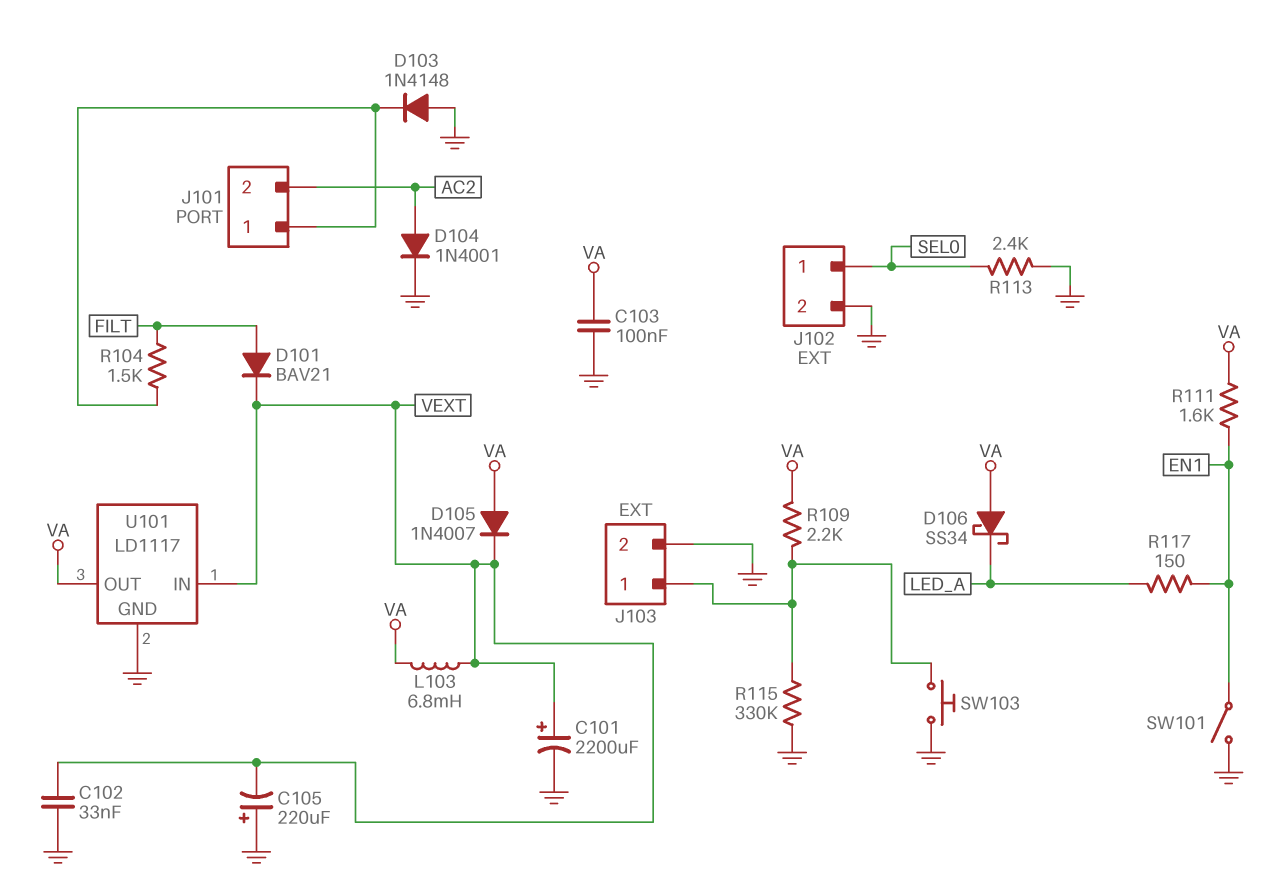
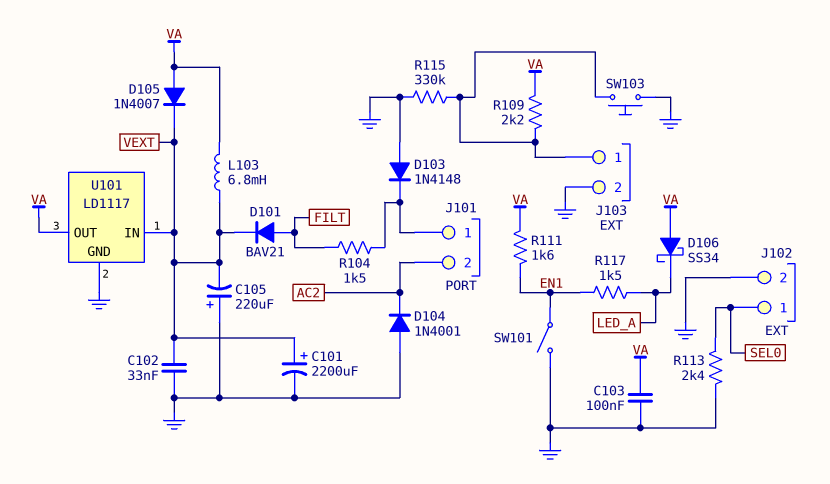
D104: diode 1N4001 (A AC2, K GND) -> diode 1N4001 (A GND, K AC2)
R117: 150 (EN1, LED_A) -> 1.5k (EN1, LED_A)

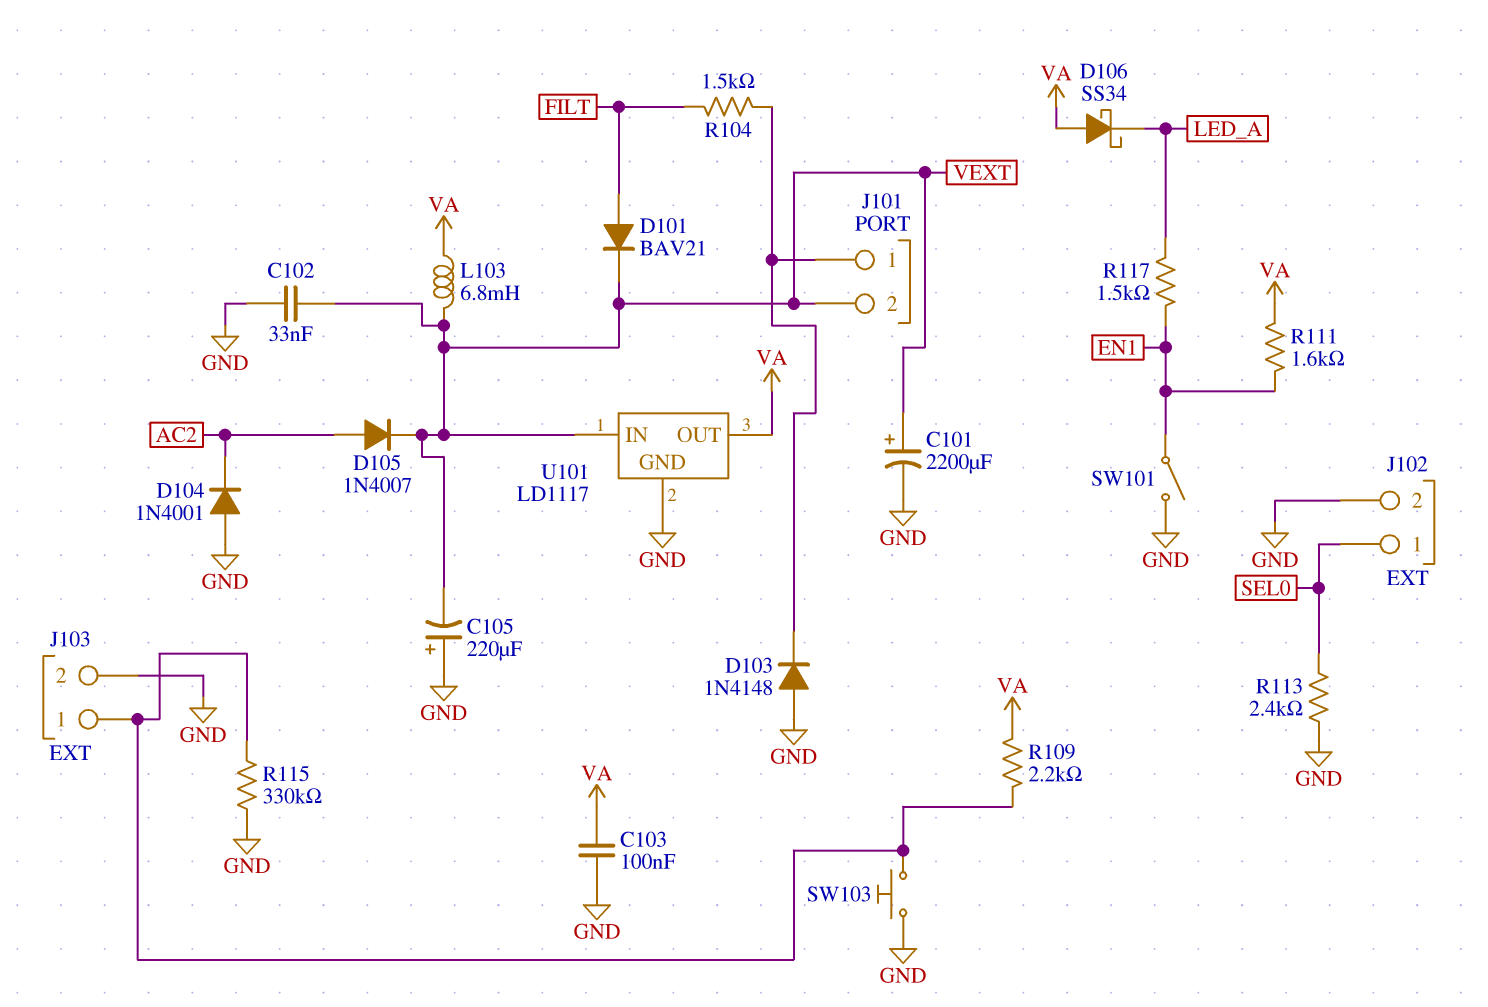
D105: diode 1N4007 (A VA, K VEXT) -> diode 1N4007 (A AC2, K VEXT)
J101 pin 2: AC2 -> VEXT

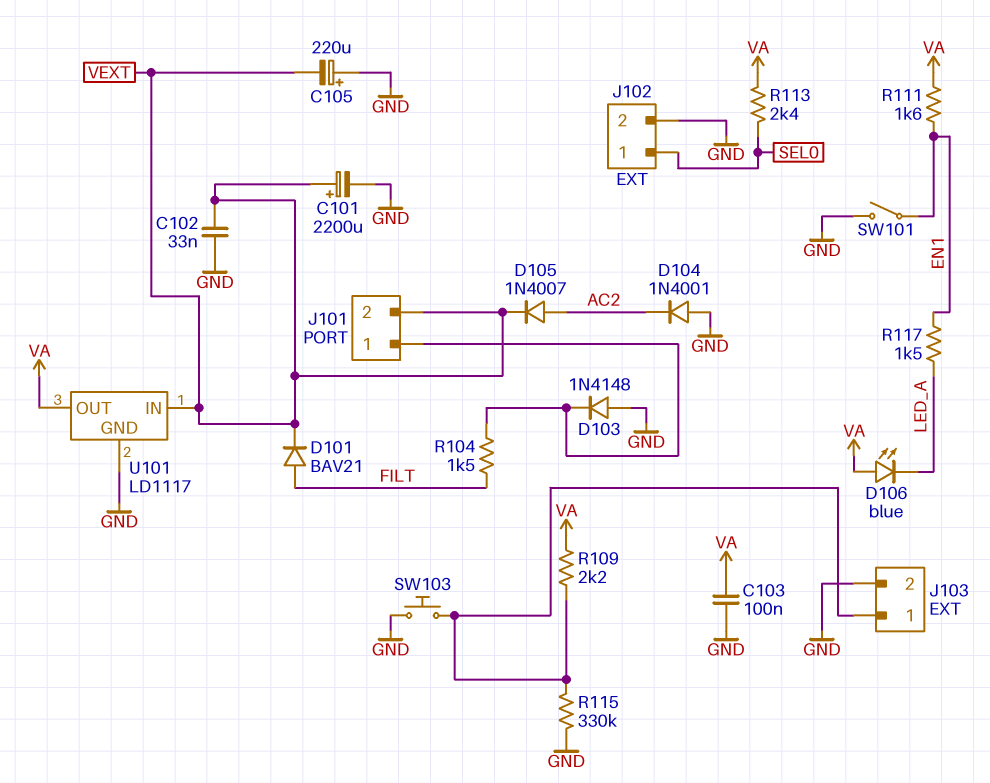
D106: schottky SS34 (A VA, K LED_A) -> LED blue (A VA, K LED_A)
L103: 6.8mH (VA, VEXT) -> none
R113: 2.4k (GND, SEL0) -> 2.4k (SEL0, VA)

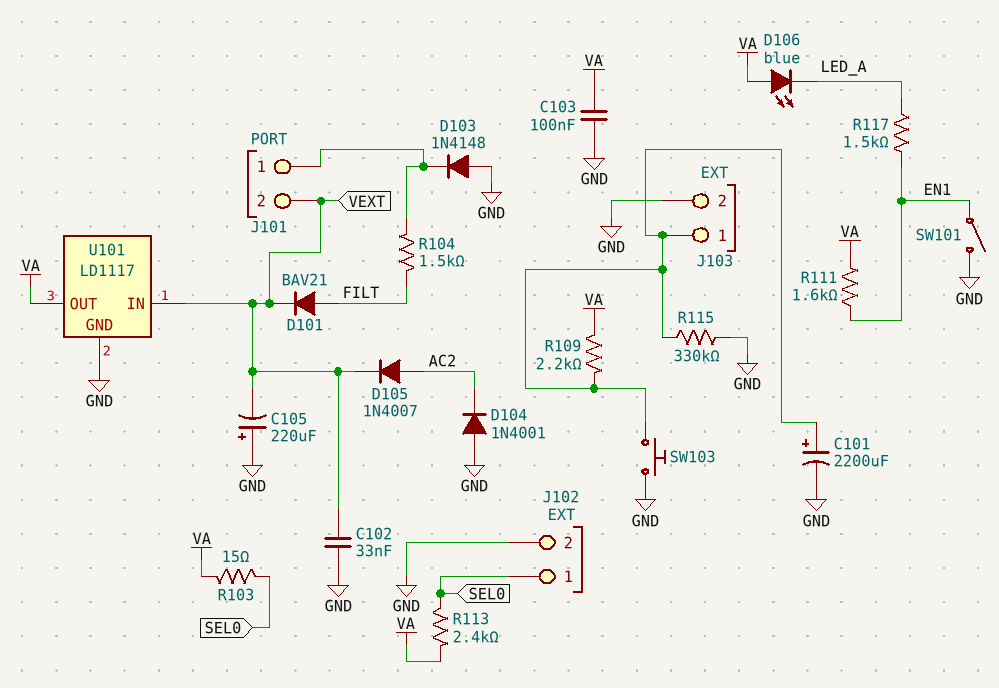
C101: 2200uF (plus VEXT, minus GND) -> 2200uF (plus J103/1, minus GND)
R103: none -> 15 (SEL0, VA)

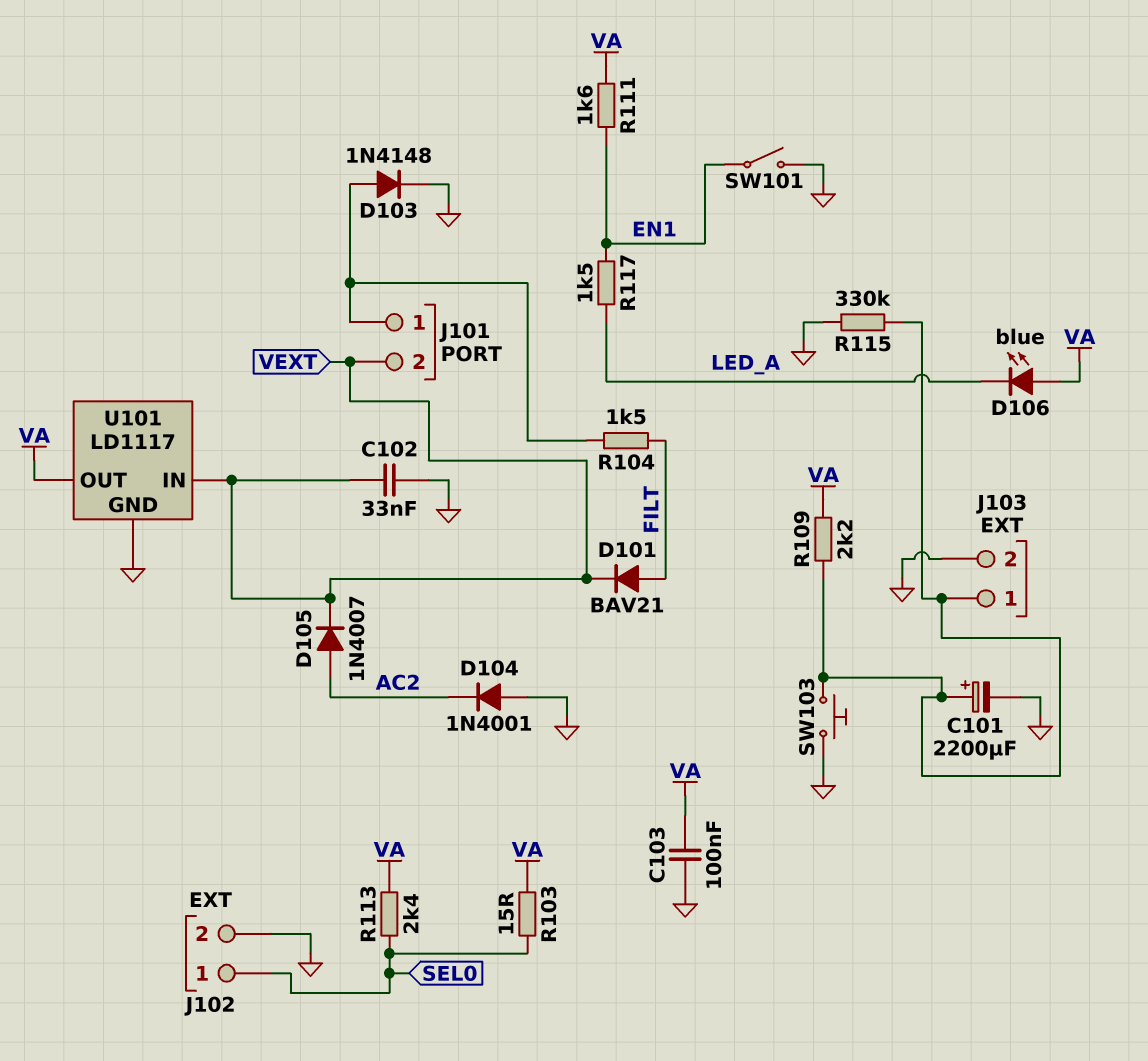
C105: 220uF (plus GND, minus VEXT) -> none
D103: diode 1N4148 (A GND, K J101/1) -> diode 1N4148 (A J101/1, K GND)

